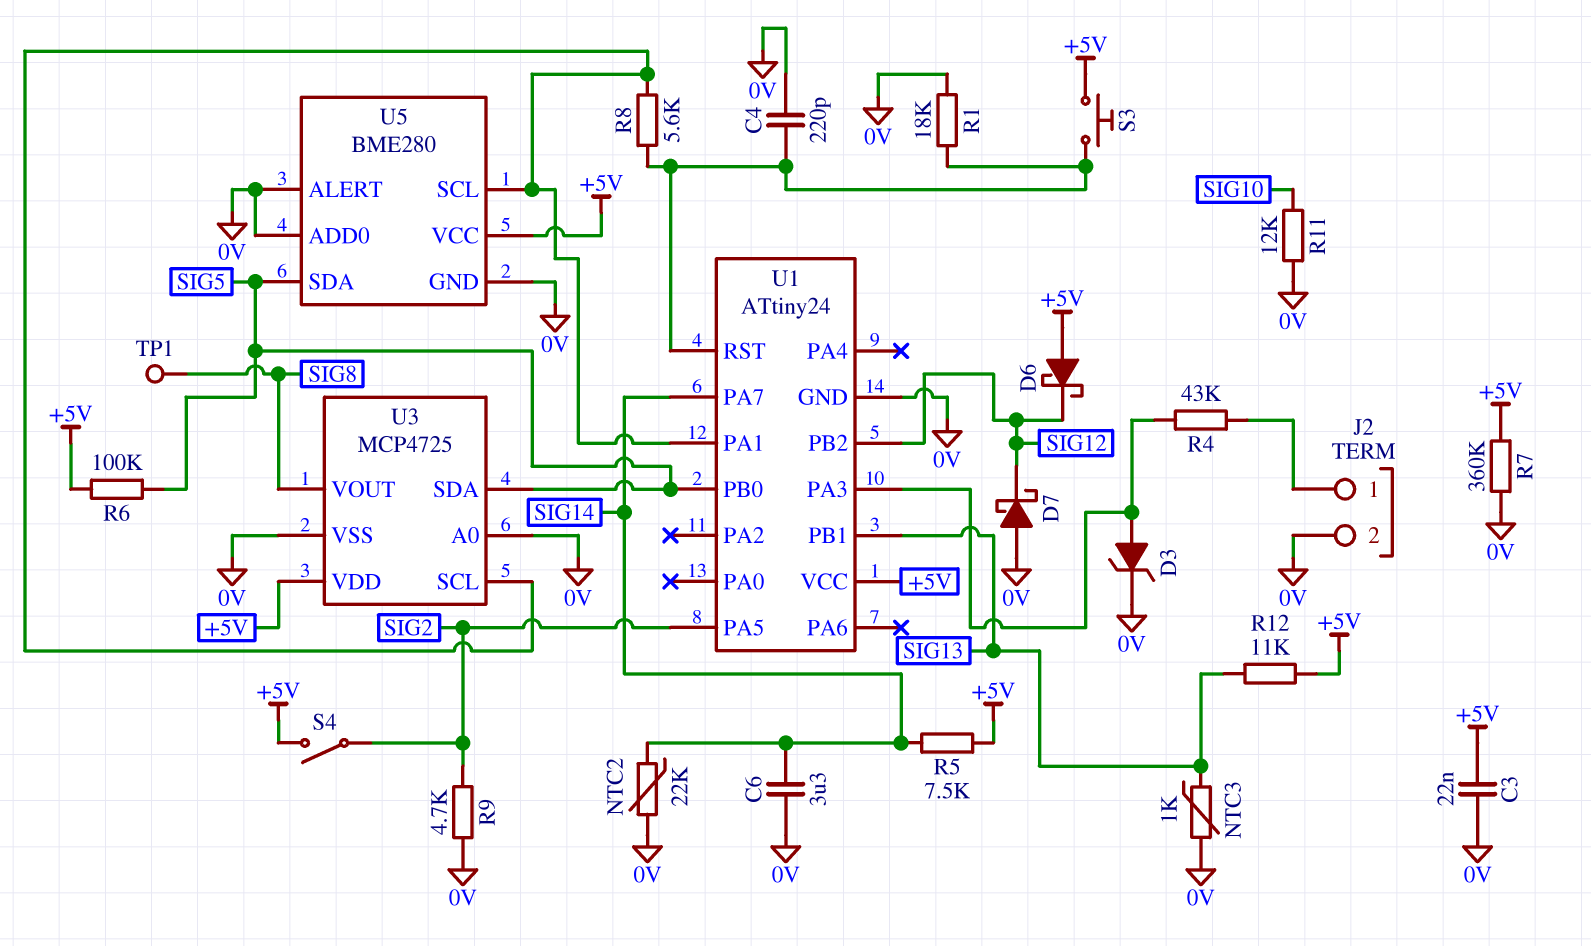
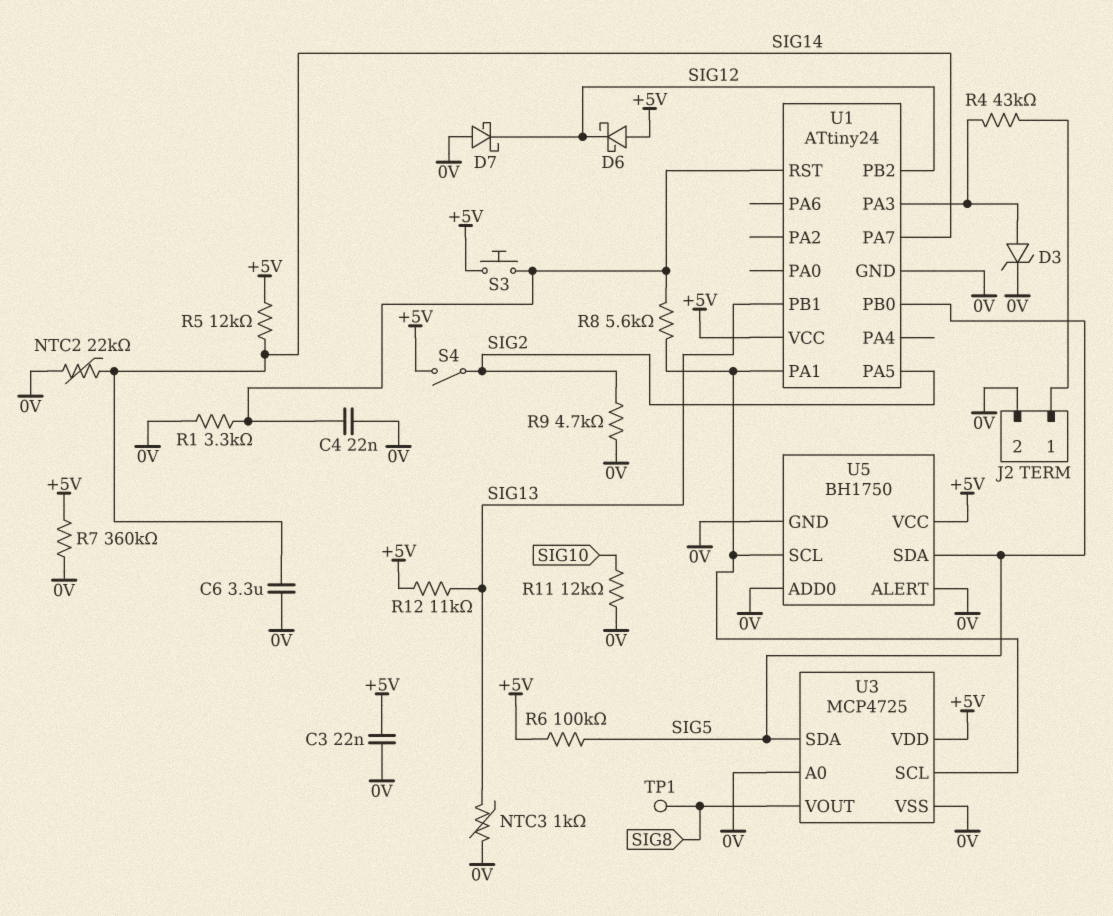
C4: 220pF (0V, U1/RST) -> 22nF (0V, U1/RST)
R1: 18k (0V, U1/RST) -> 3.3k (0V, U1/RST)
R5: 7.5k (+5V, SIG14) -> 12k (+5V, SIG14)
U5: BME280 -> BH1750

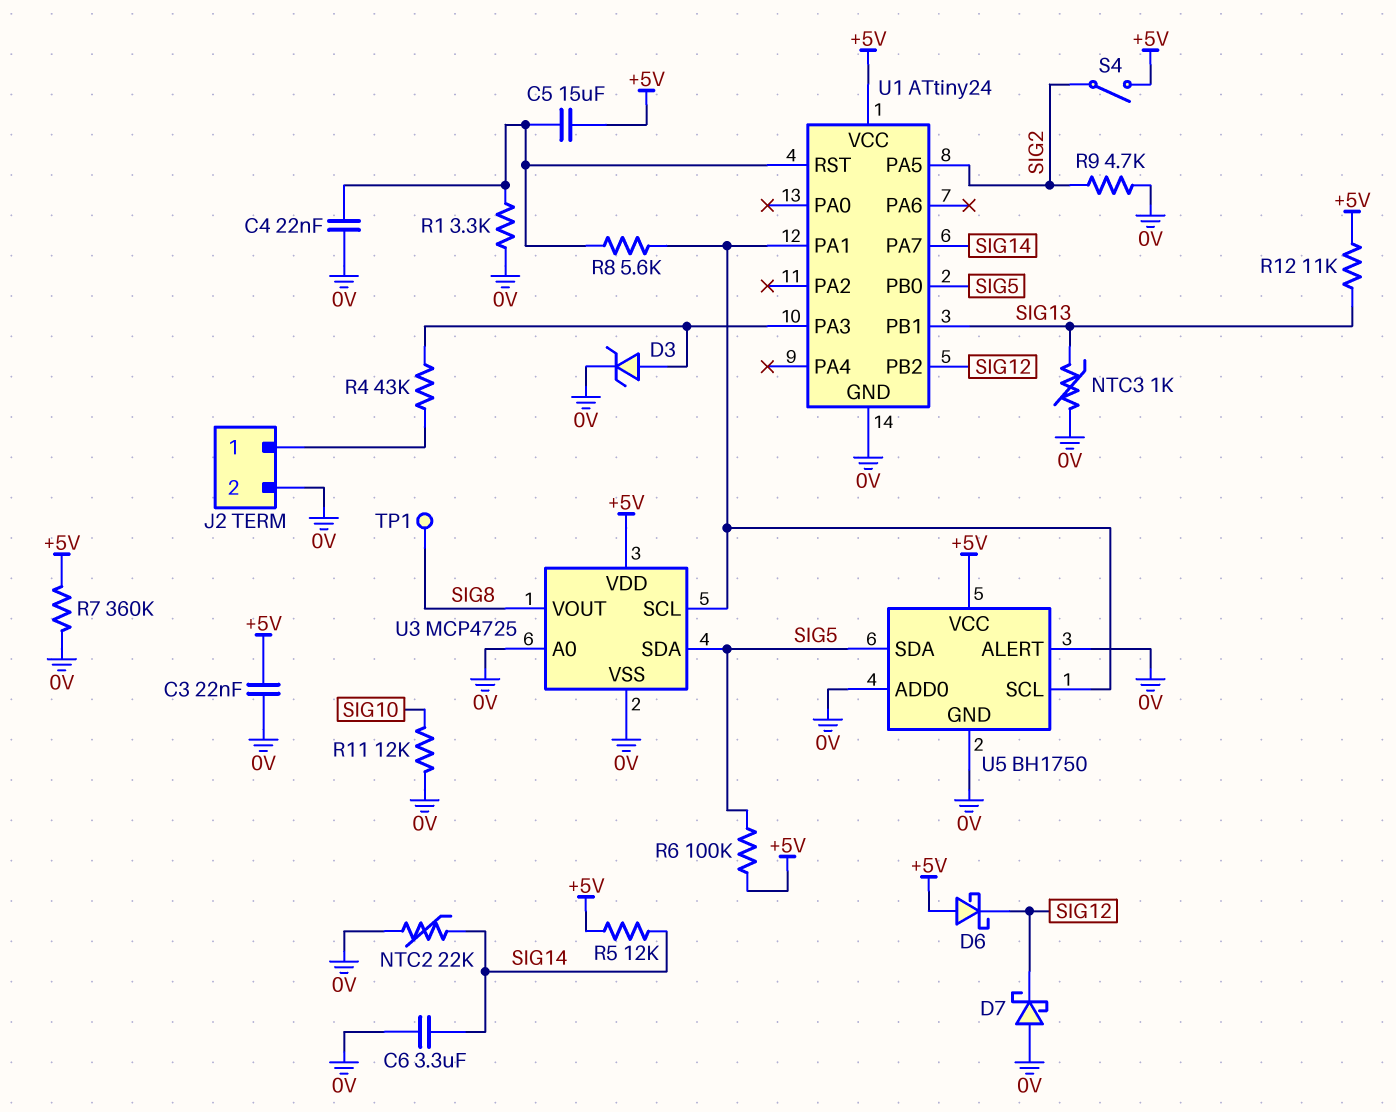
C5: none -> 15uF (+5V, U1/RST)
S3: button (+5V, U1/RST) -> none

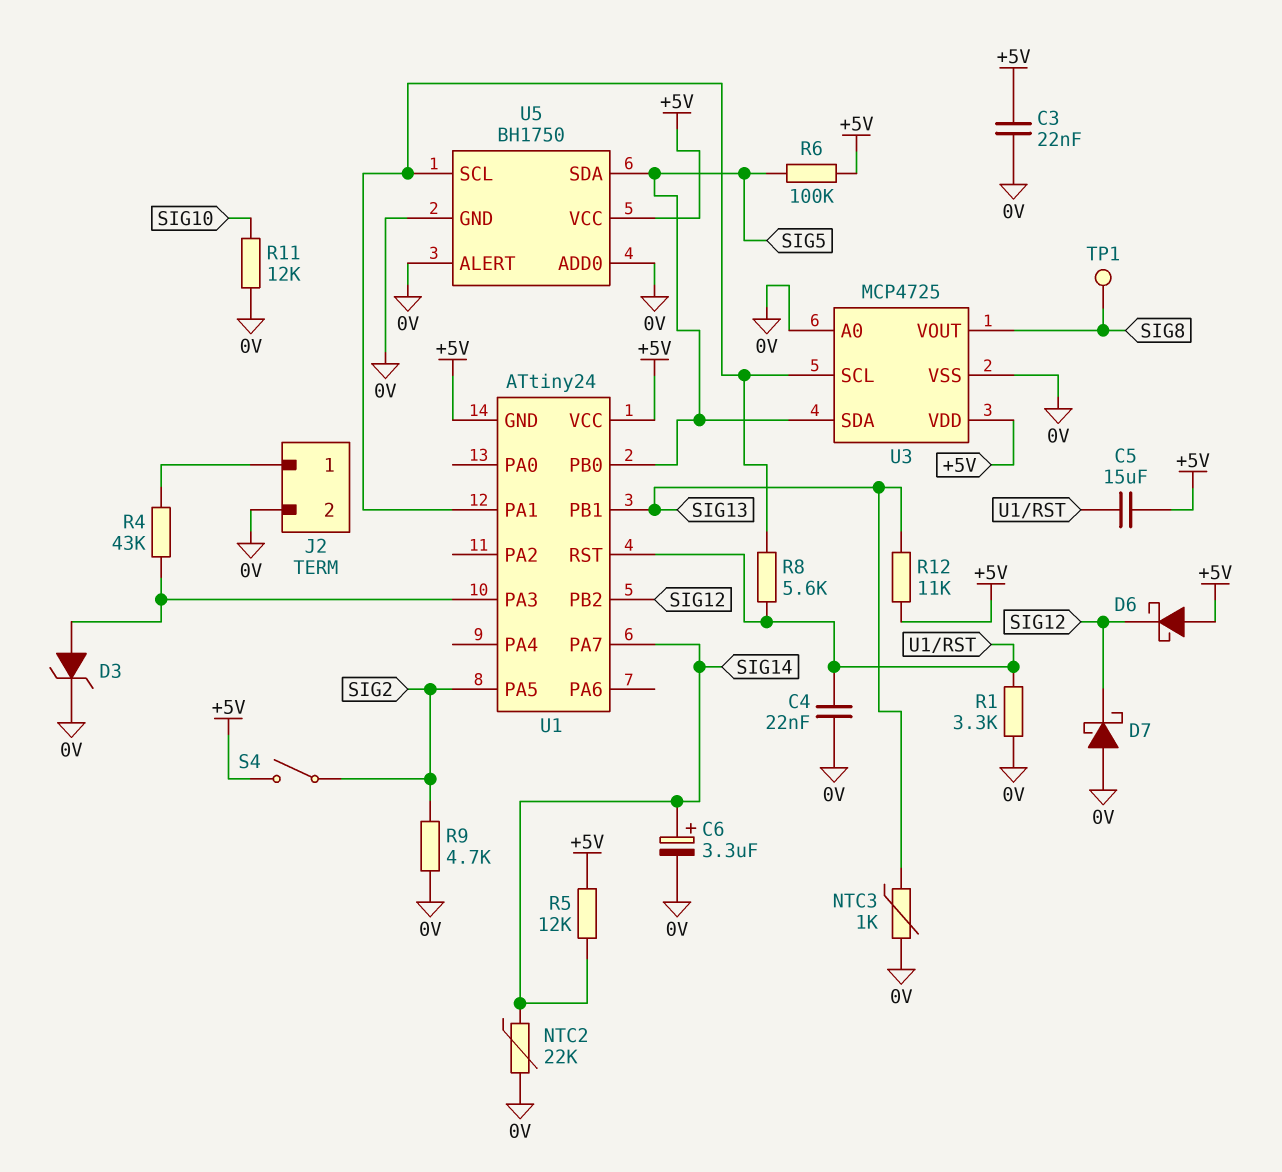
C6: 3.3uF (0V, SIG14) -> 3.3uF (plus SIG14, minus 0V)
R7: 360k (+5V, 0V) -> none
U1 pin GND: 0V -> +5V

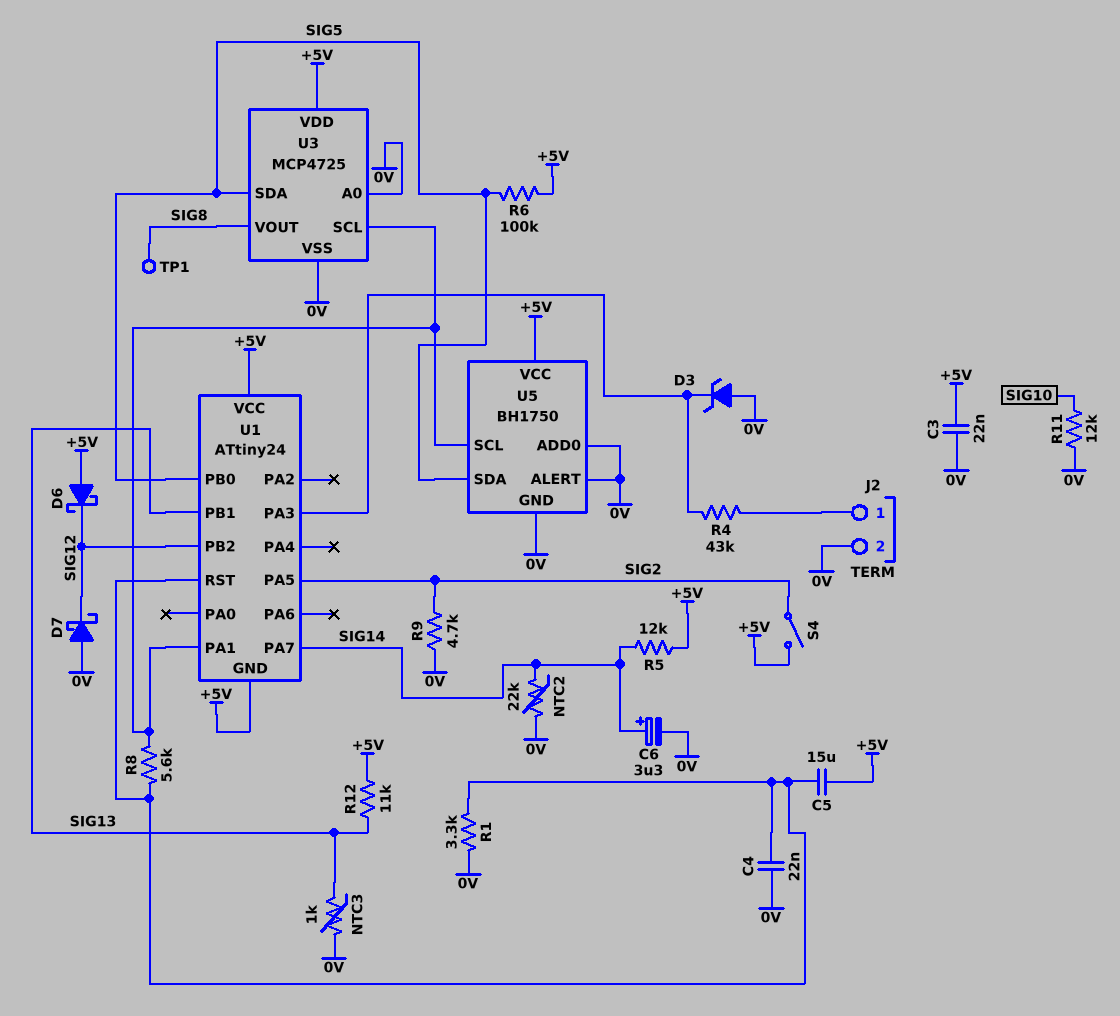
D3: zener (A U1/PA3, K 0V) -> zener (A 0V, K U1/PA3)

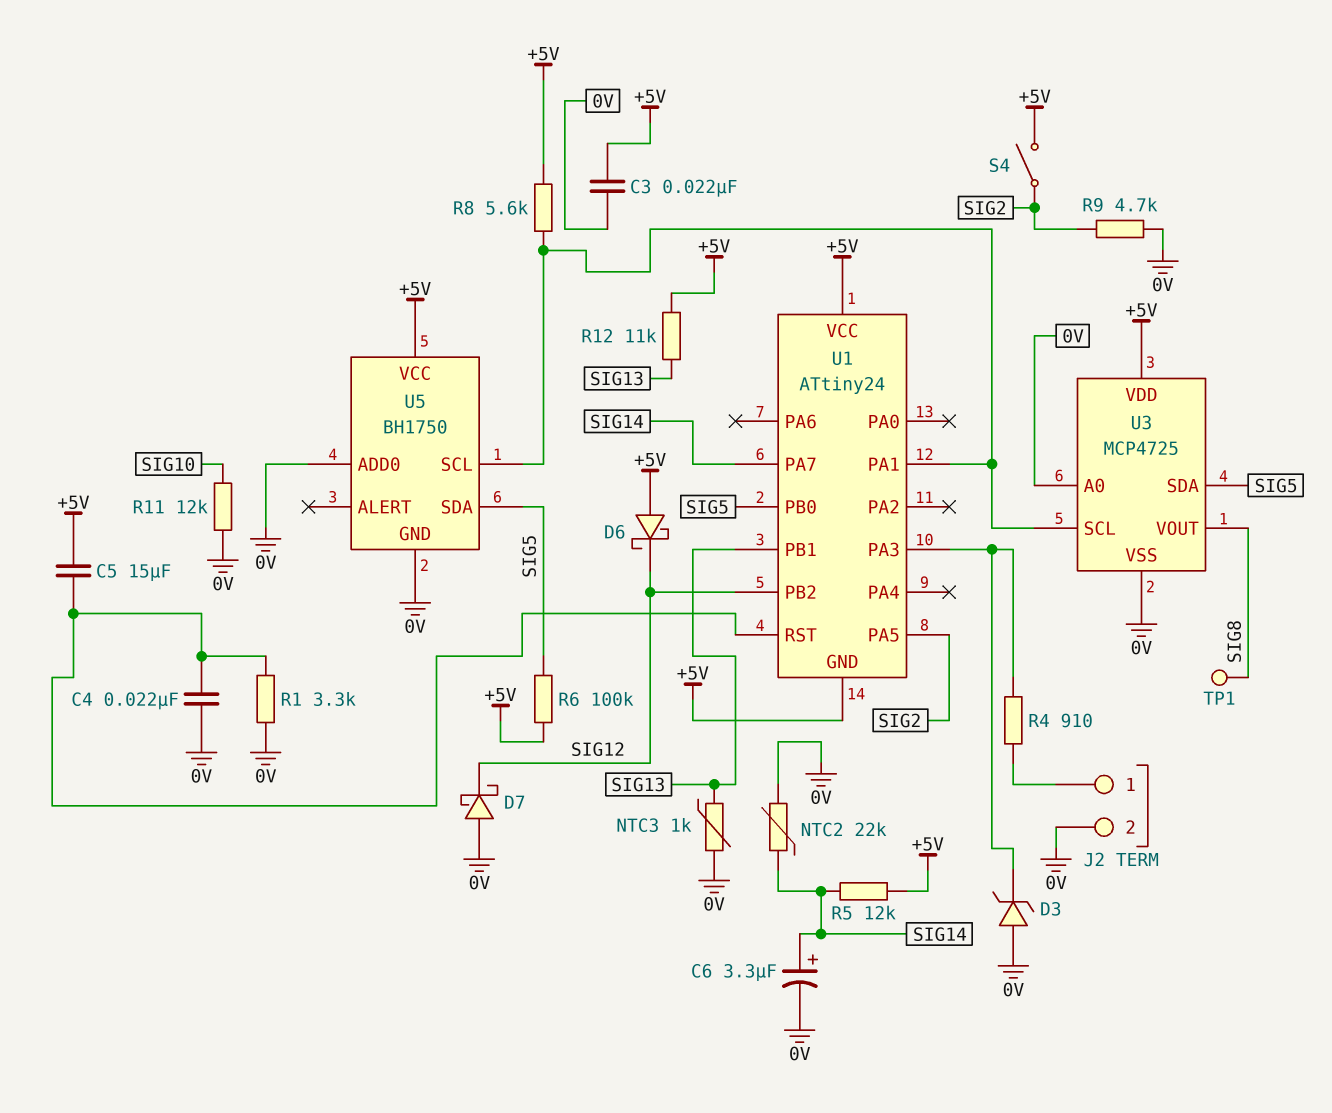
R4: 43k (J2/1, U1/PA3) -> 910 (J2/1, U1/PA3)
R8: 5.6k (U1/PA1, U1/RST) -> 5.6k (+5V, U1/PA1)
U5 pin ALERT: 0V -> none

